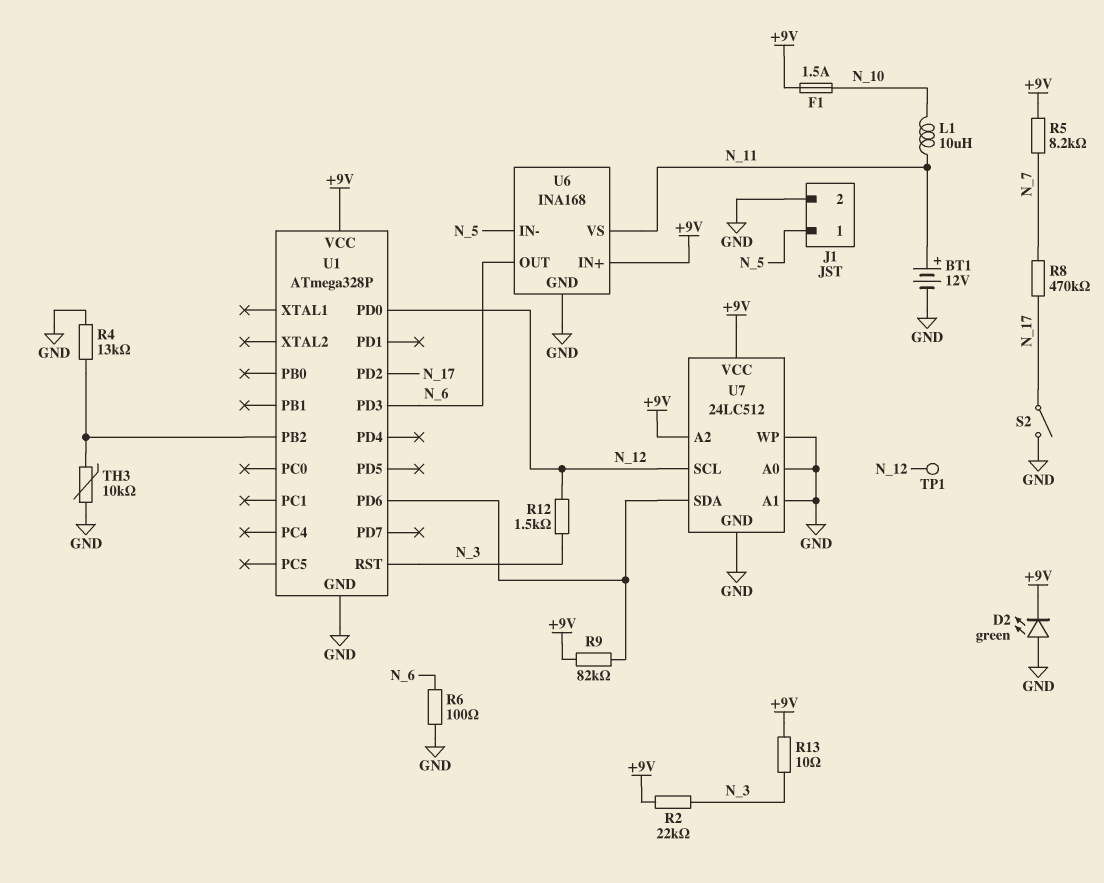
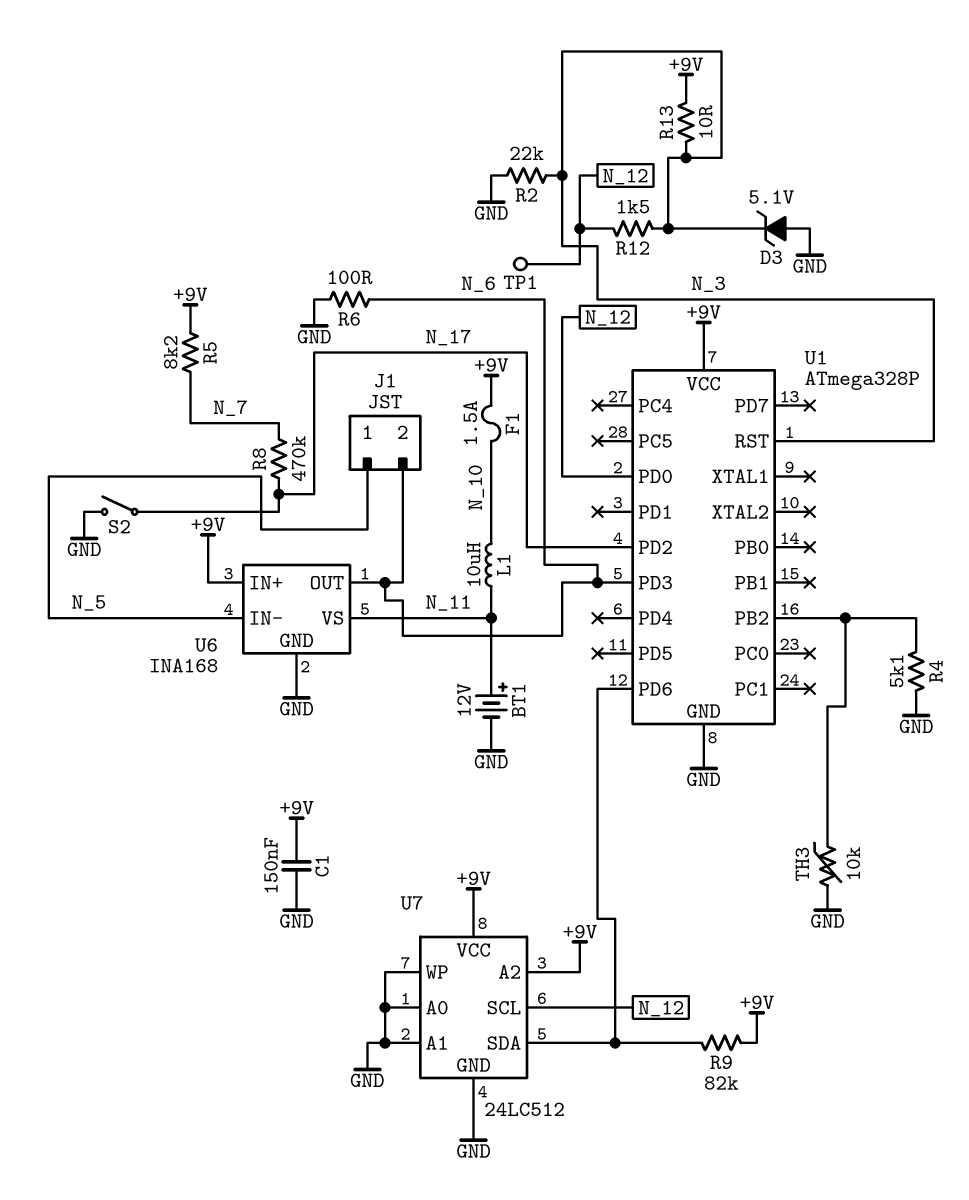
C1: none -> 150nF (+9V, GND)
D2: LED green (A GND, K +9V) -> none
D3: none -> zener 5.1V (A GND, K N_3)
J1 pin 2: GND -> N_6
R2: 22k (+9V, N_3) -> 22k (GND, N_3)
R4: 13k (GND, U1/PB2) -> 5.1k (GND, U1/PB2)

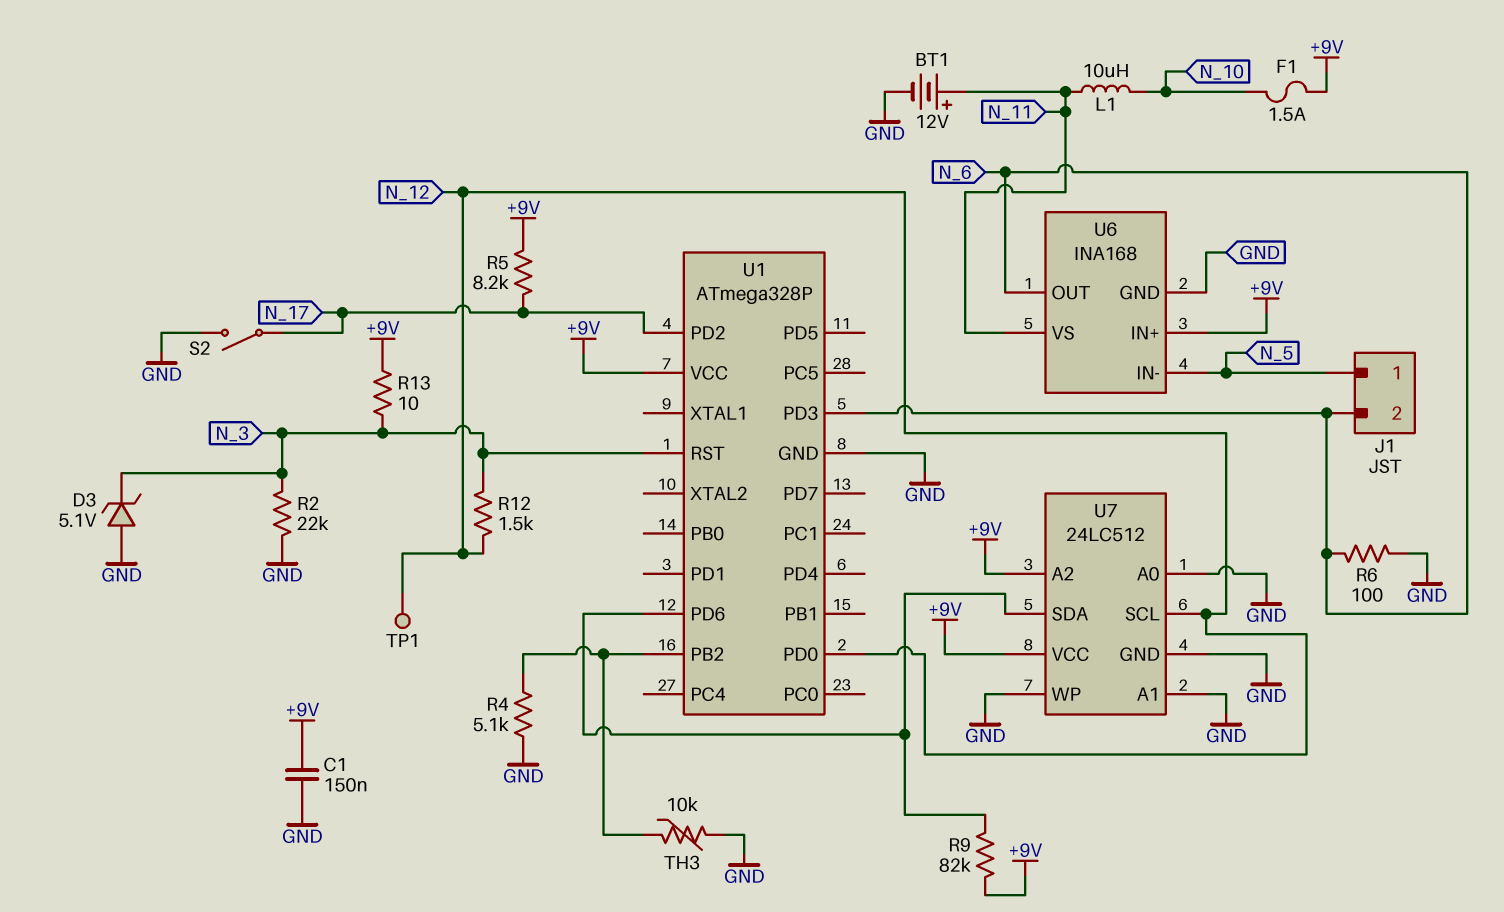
R5: 8.2k (+9V, N_7) -> 8.2k (+9V, N_17)
R8: 470k (N_7, N_17) -> none

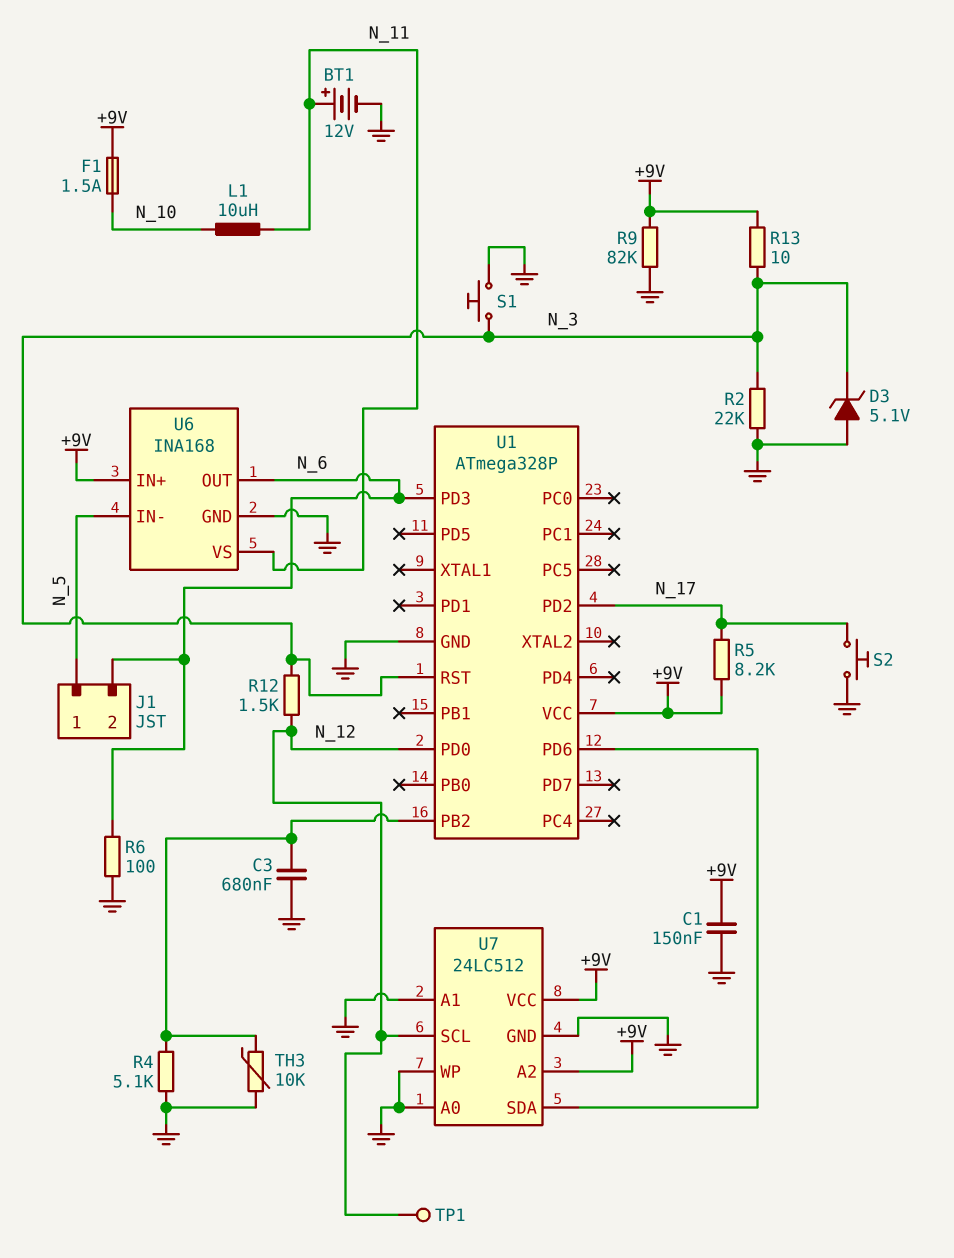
C3: none -> 680nF (GND, U1/PB2)
R9: 82k (+9V, U1/PD6) -> 82k (+9V, GND)
S1: none -> button (GND, N_3)
S2: switch (GND, N_17) -> button (GND, N_17)

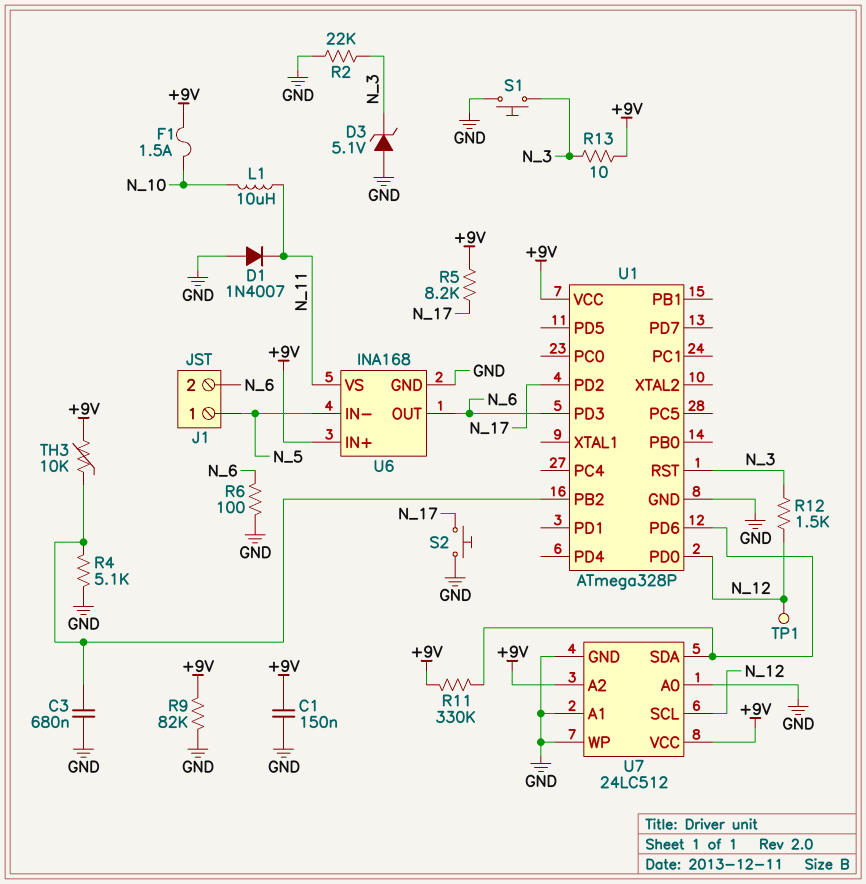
BT1: 12V (plus N_11, minus GND) -> none
D1: none -> diode 1N4007 (A GND, K N_11)
R11: none -> 330k (+9V, U1/PD6)
TH3: 10k (GND, U1/PB2) -> 10k (+9V, U1/PB2)

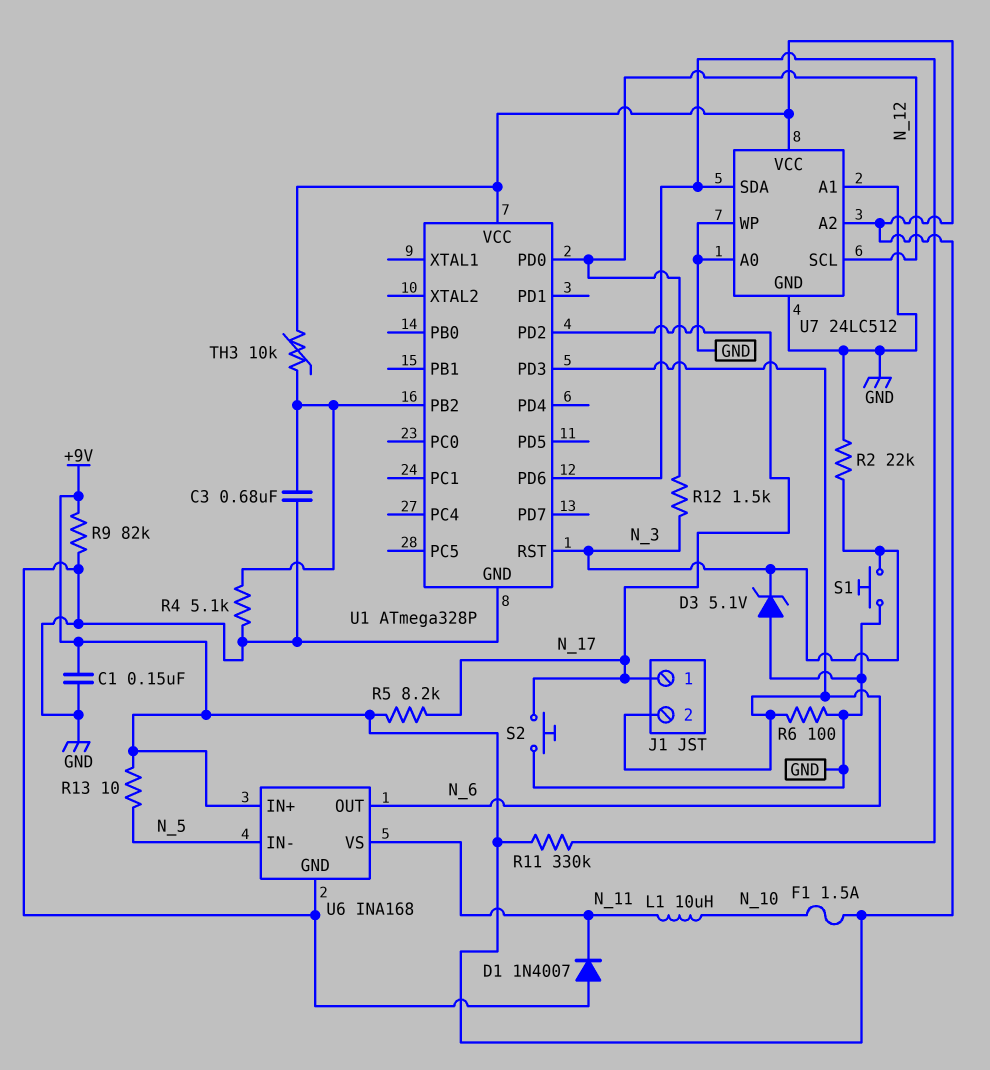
J1 pin 1: N_5 -> N_17
R13: 10 (+9V, N_3) -> 10 (+9V, N_5)
TP1: test point (N_12) -> none

